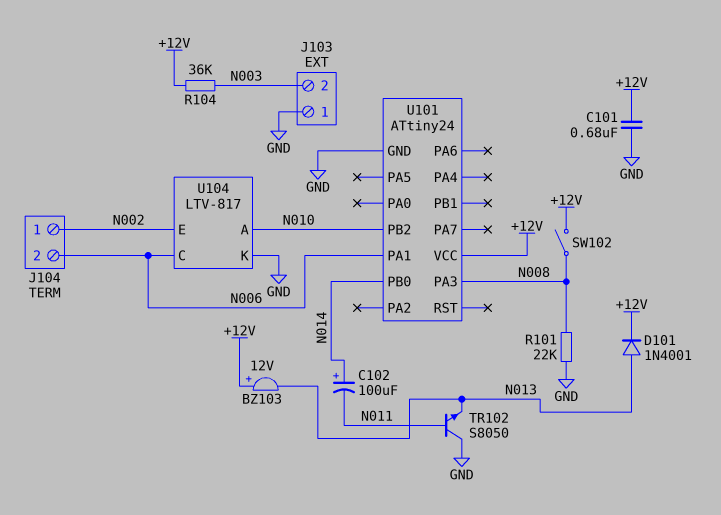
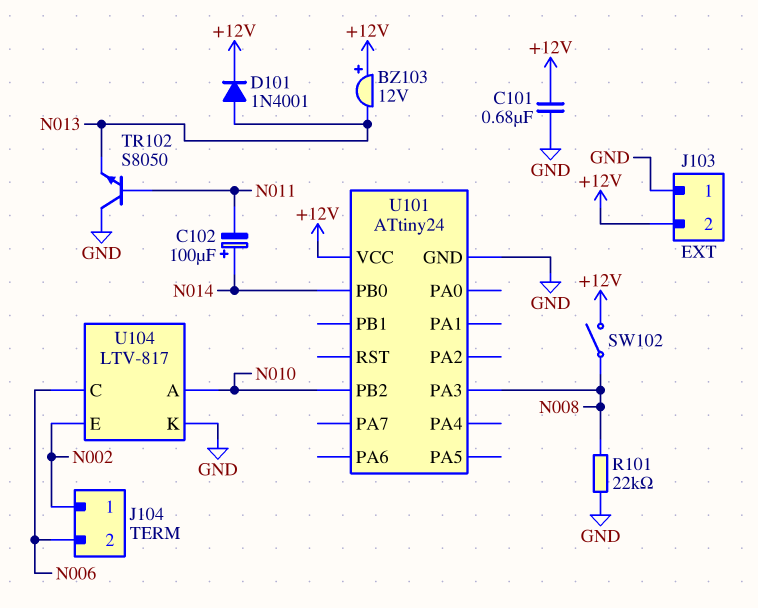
J103 pin 2: N003 -> +12V
R104: 36k (+12V, N003) -> none
U101 pin PA1: N006 -> none

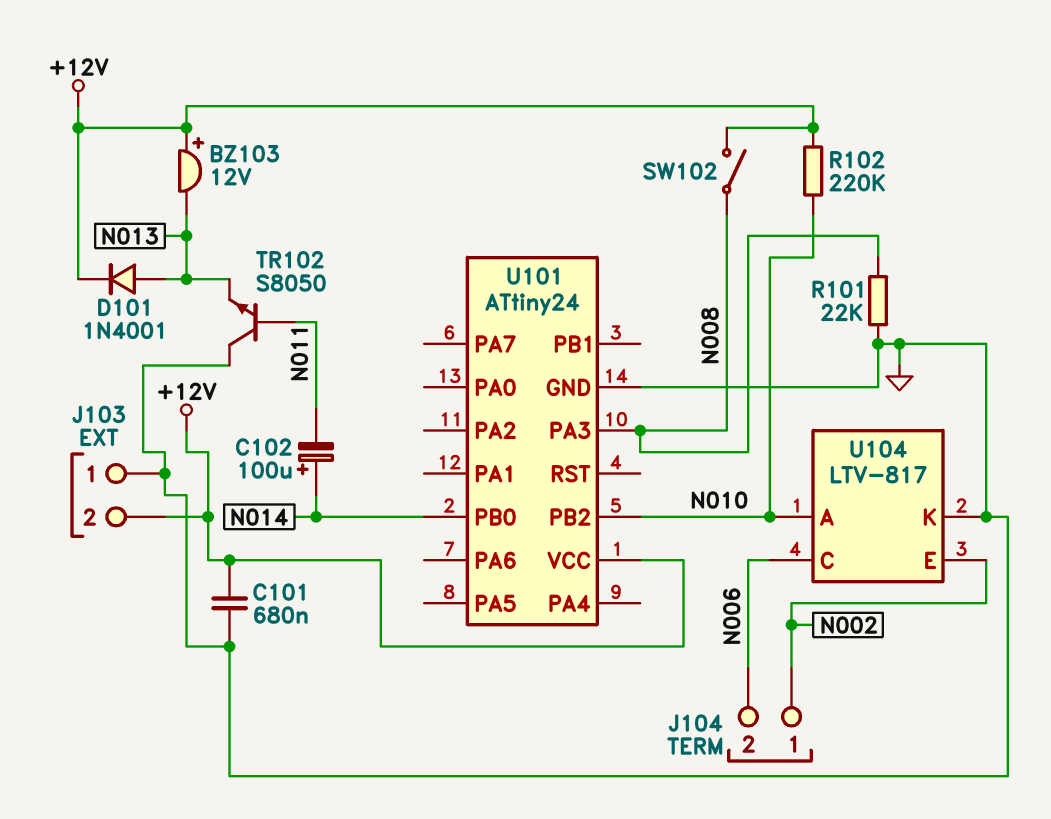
R102: none -> 220k (+12V, N010)

